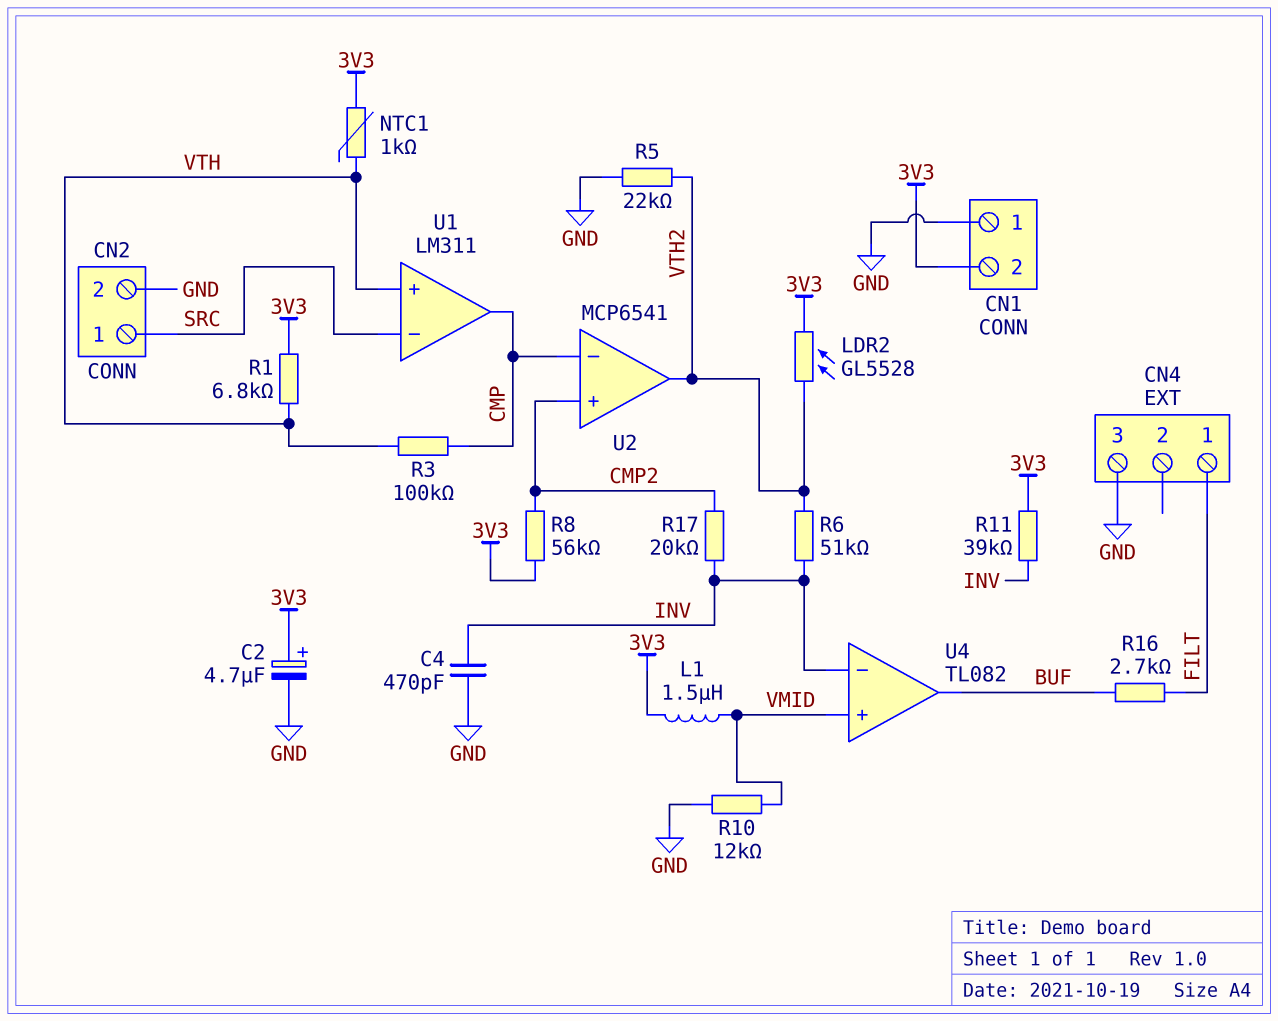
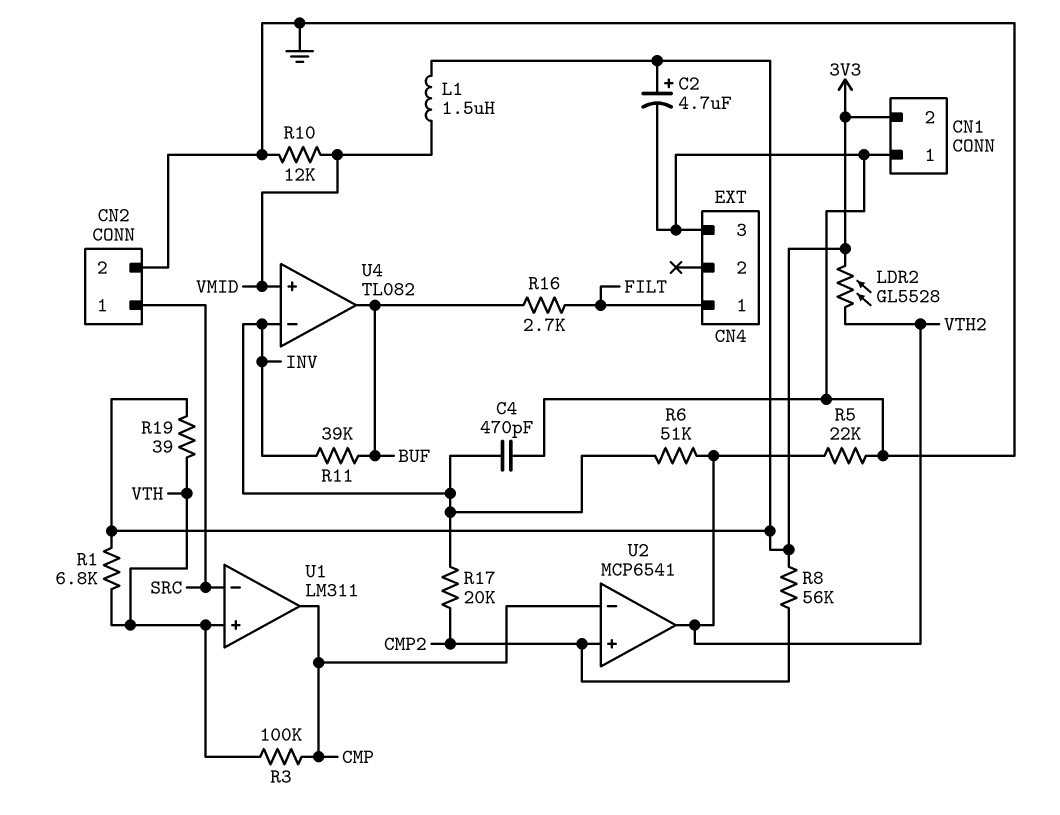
NTC1: 1k (3V3, VTH) -> none
R11: 39k (3V3, INV) -> 39k (BUF, INV)
R19: none -> 39 (3V3, VTH)

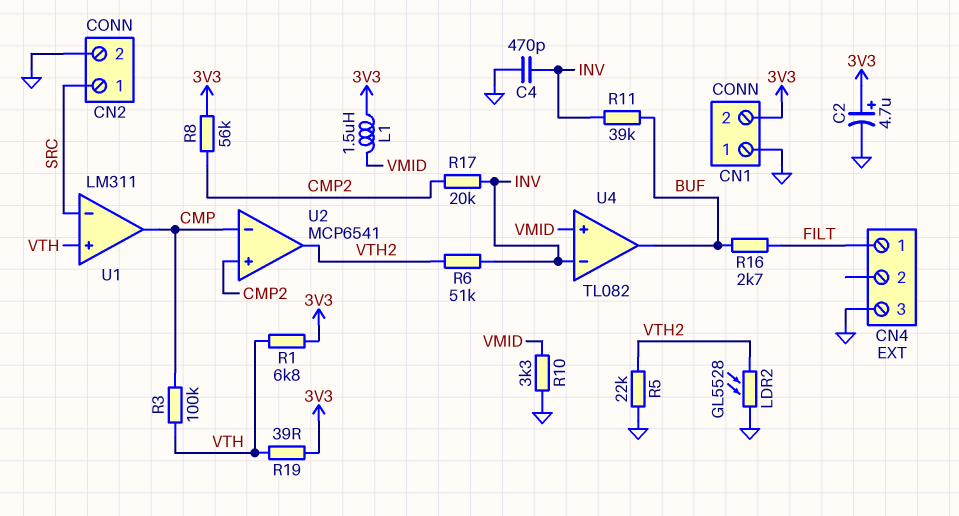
LDR2: GL5528 (3V3, VTH2) -> GL5528 (GND, VTH2)
R10: 12k (GND, VMID) -> 3.3k (GND, VMID)

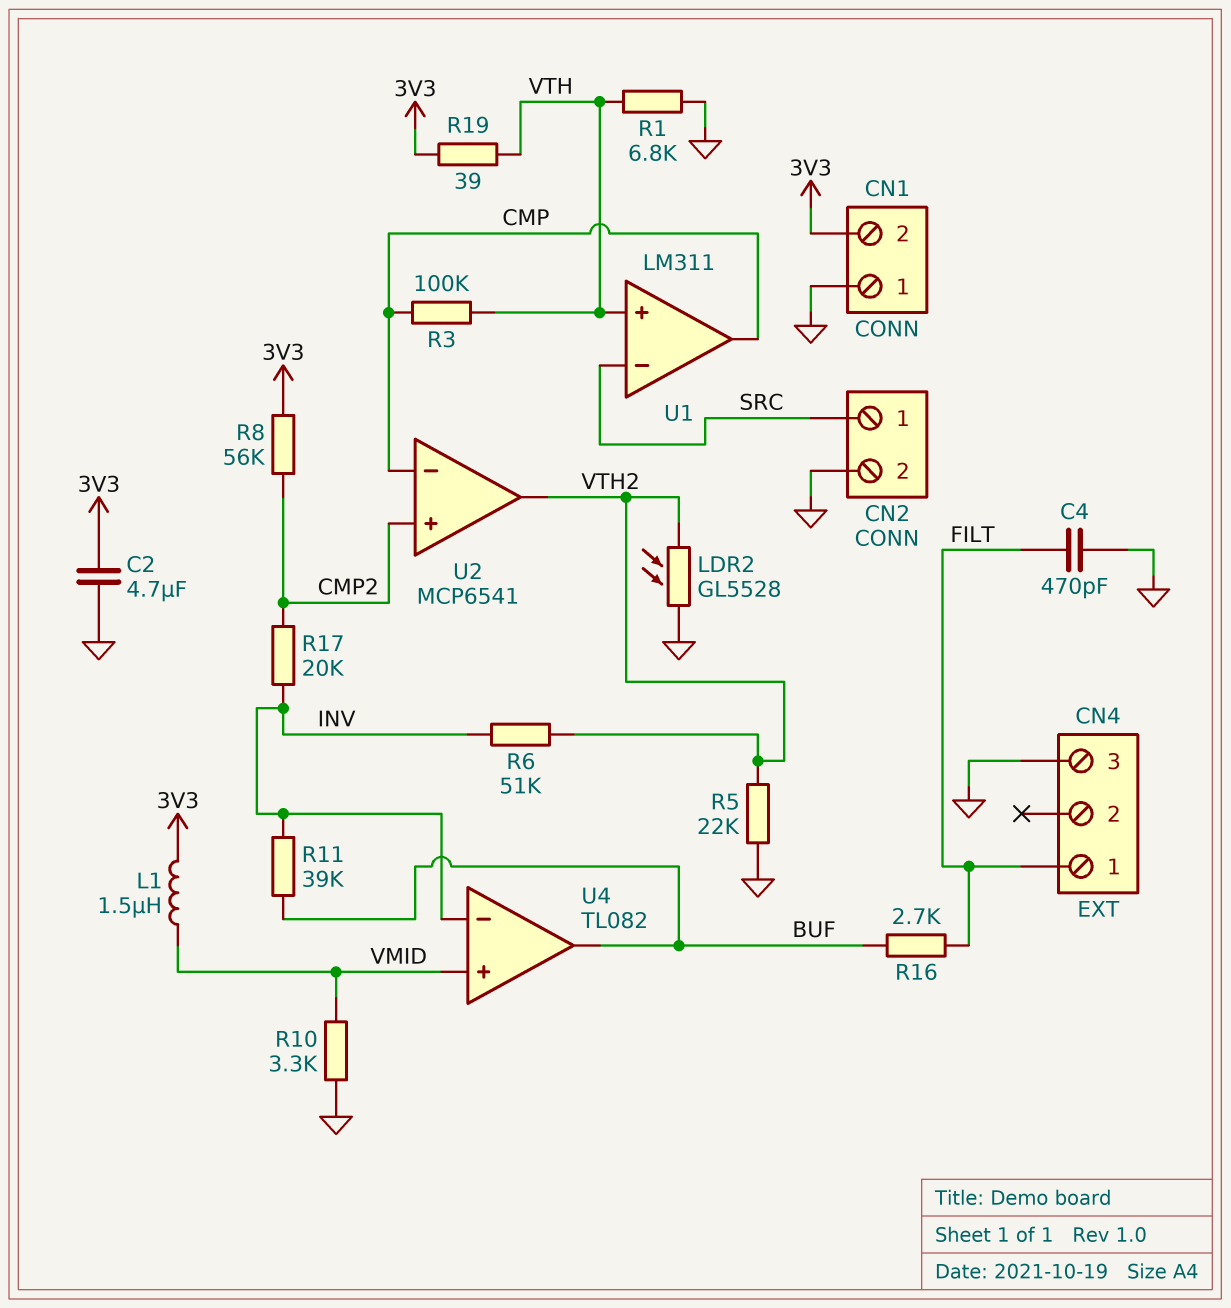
C2: 4.7uF (plus 3V3, minus GND) -> 4.7uF (3V3, GND)
C4: 470pF (GND, INV) -> 470pF (FILT, GND)
R1: 6.8k (3V3, VTH) -> 6.8k (GND, VTH)

